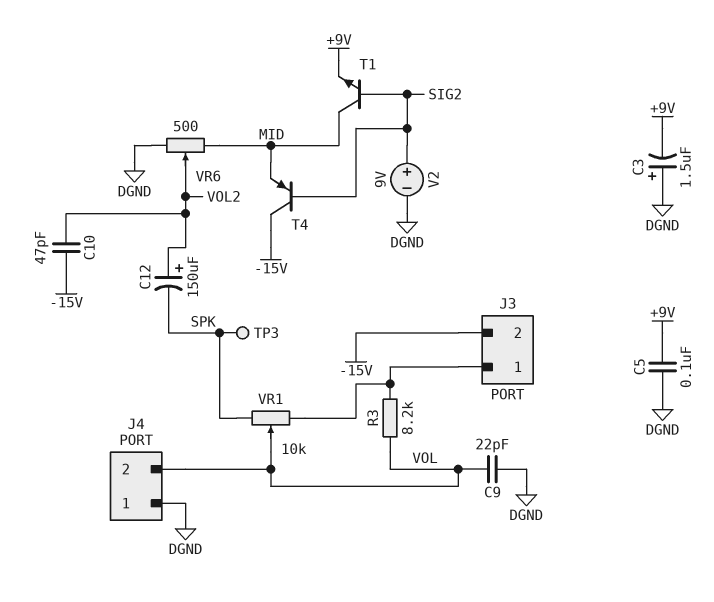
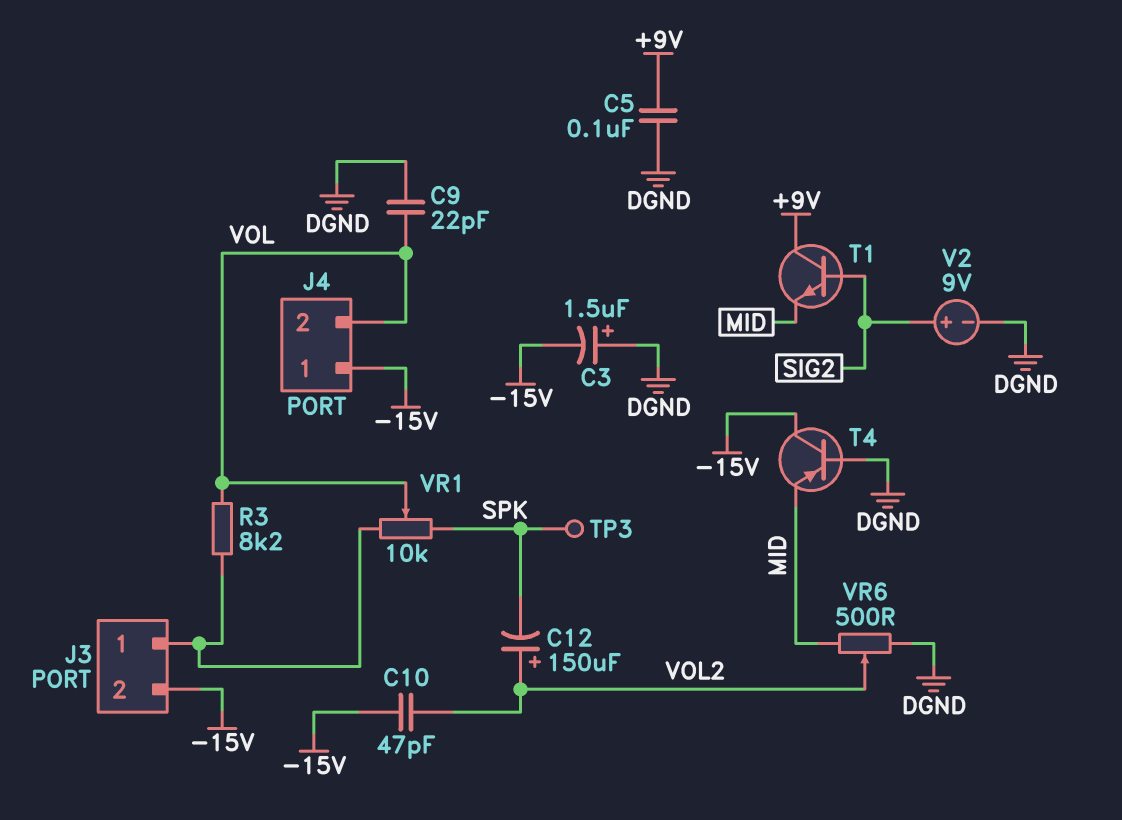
C3: 1.5uF (plus DGND, minus +9V) -> 1.5uF (plus DGND, minus -15V)
J4 pin 1: DGND -> -15V
T1: NPN (B SIG2, C MID, E +9V) -> NPN (B SIG2, C +9V, E MID)
T4: PNP (B SIG2, C -15V, E MID) -> PNP (B DGND, C -15V, E MID)

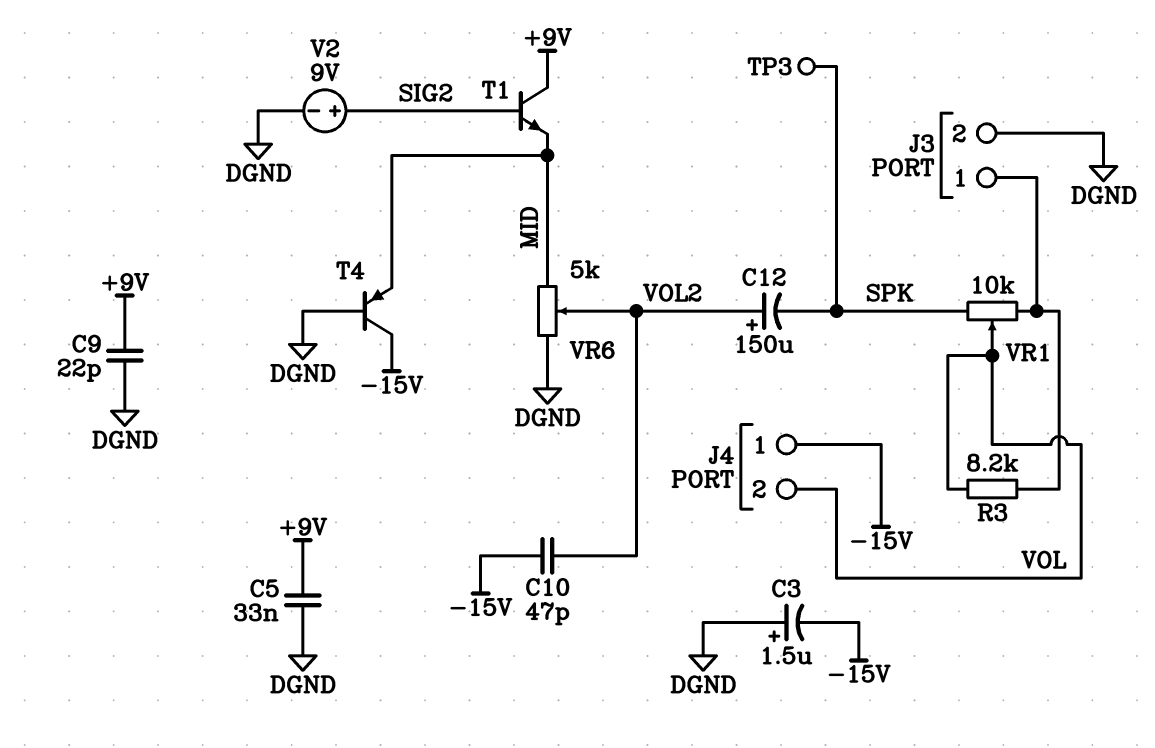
C5: 100nF (+9V, DGND) -> 33nF (+9V, DGND)
C9: 22pF (DGND, VOL) -> 22pF (+9V, DGND)
J3 pin 2: -15V -> DGND
VR6: 500 (DGND, MID, wiper VOL2) -> 5k (DGND, MID, wiper VOL2)

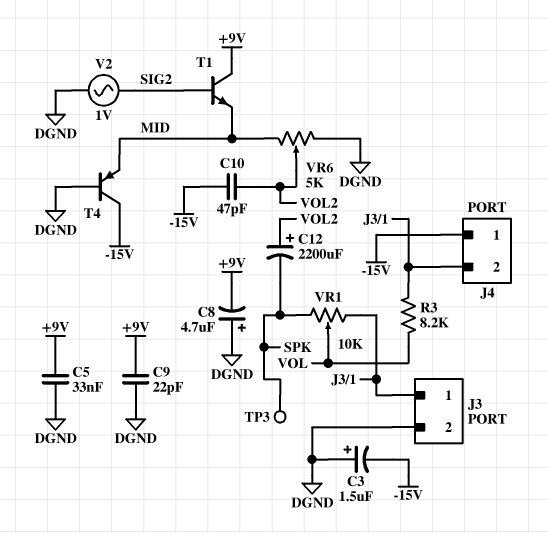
C8: none -> 4.7uF (plus DGND, minus +9V)
C12: 150uF (plus VOL2, minus SPK) -> 2200uF (plus VOL2, minus SPK)
J4 pin 2: VOL -> J3/1
V2: 9V (plus SIG2, minus DGND) -> AC 1V (DGND, SIG2)

